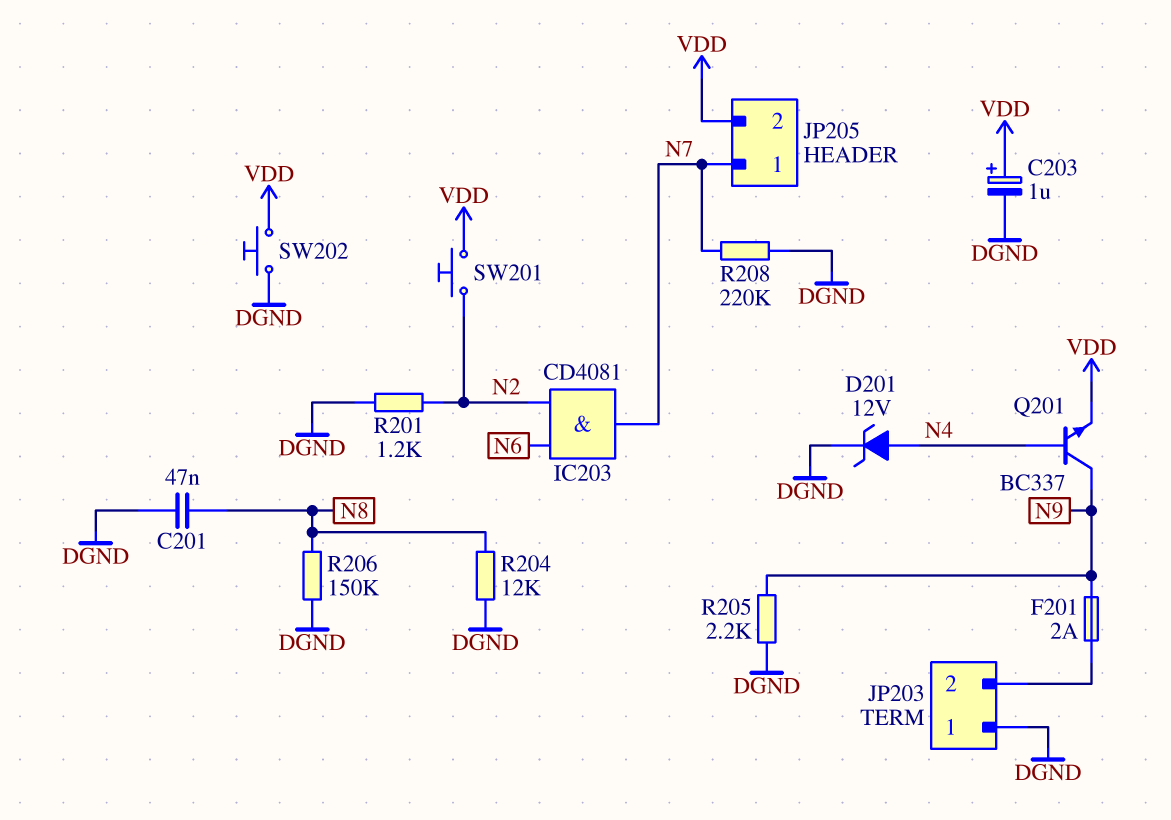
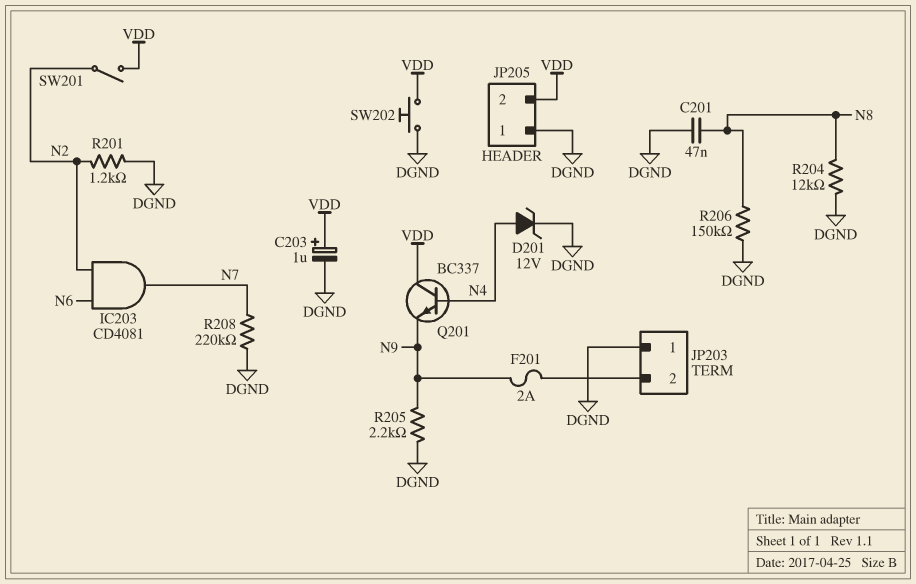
JP205 pin 1: N7 -> DGND
Q201: NPN BC337 (B N4, C N9, E VDD) -> NPN BC337 (B N4, C VDD, E N9)
SW201: button (N2, VDD) -> switch (N2, VDD)

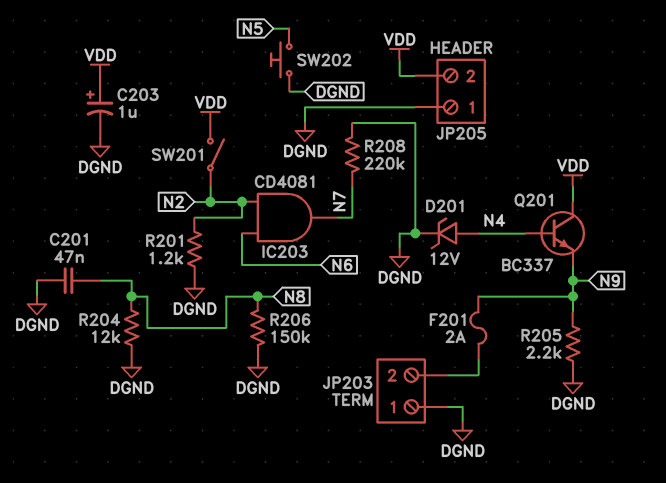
SW202: button (DGND, VDD) -> button (DGND, N5)

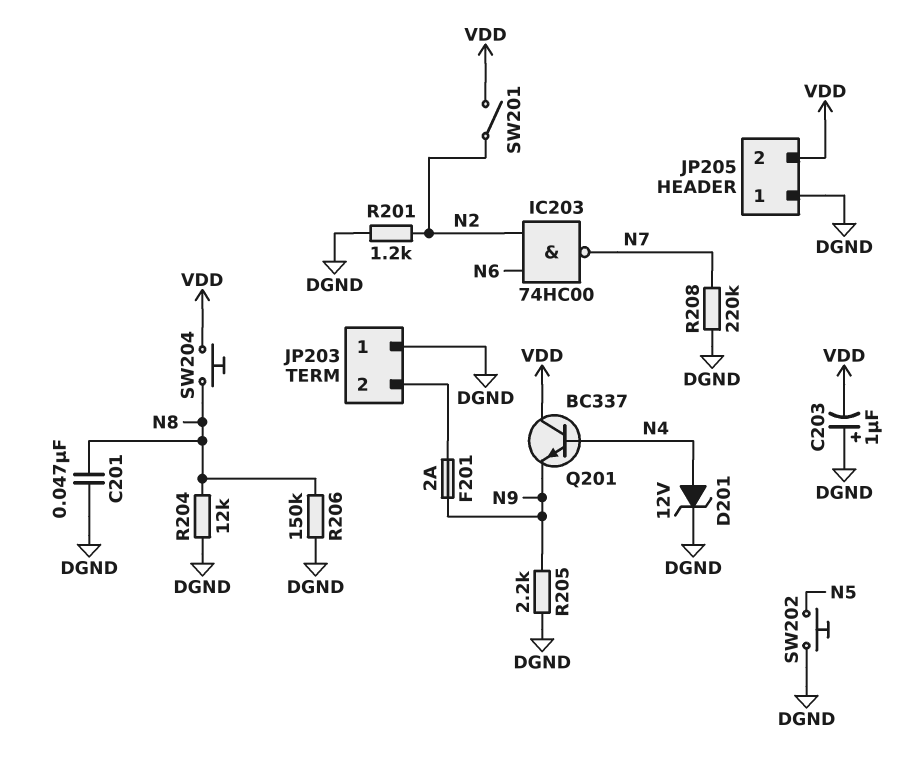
C203: 1uF (plus VDD, minus DGND) -> 1uF (plus DGND, minus VDD)
IC203: AND CD4081 (in N2, in N6, out N7) -> NAND 74HC00 (in N2, in N6, out N7)
SW204: none -> button (N8, VDD)

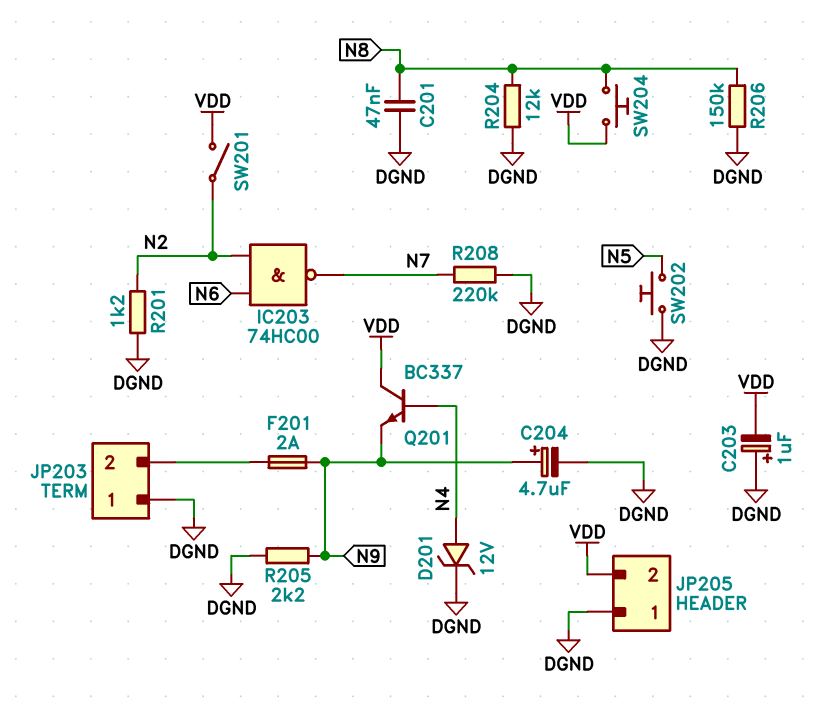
C204: none -> 4.7uF (plus N9, minus DGND)

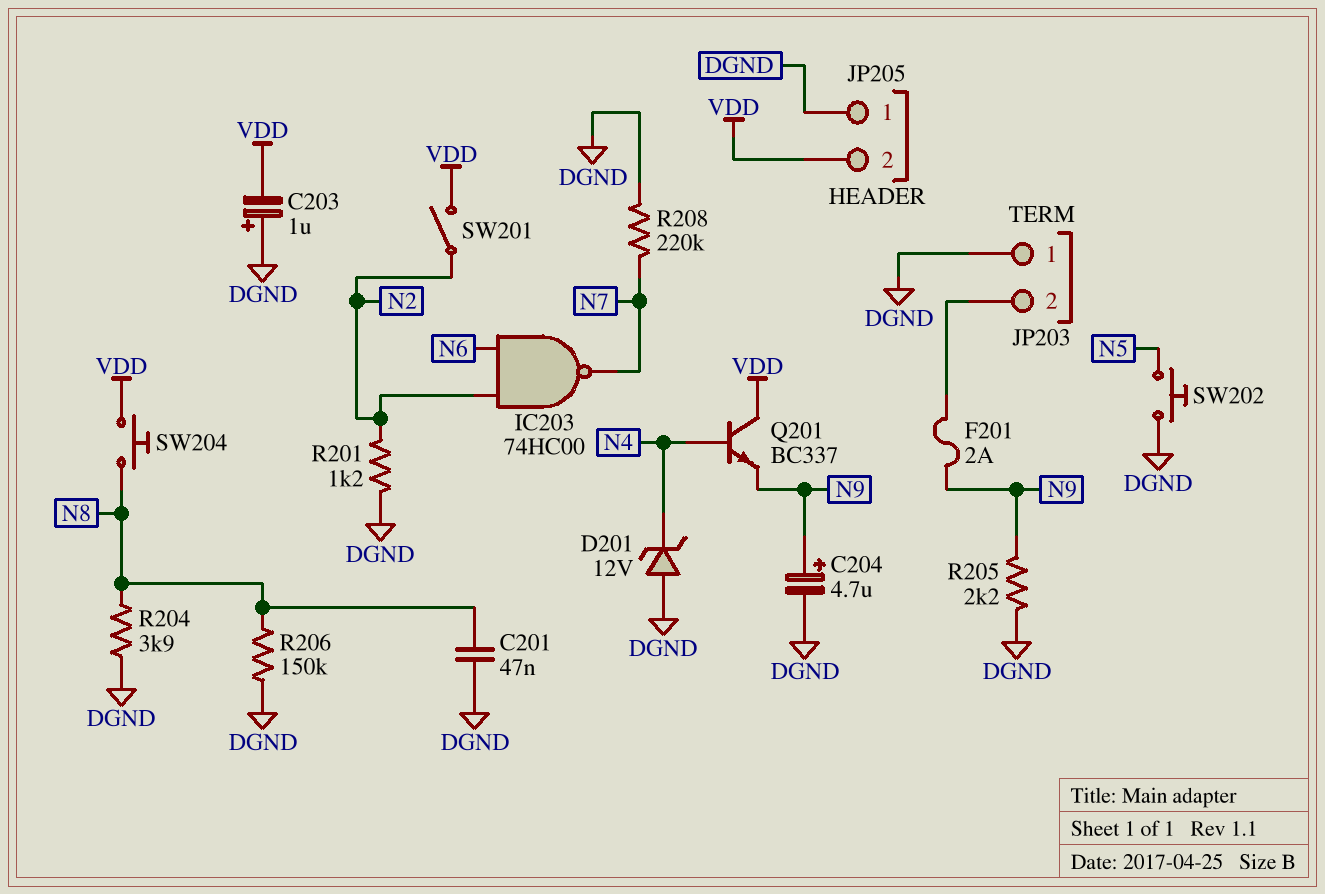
D201: zener 12V (A N4, K DGND) -> zener 12V (A DGND, K N4)
R204: 12k (DGND, N8) -> 3.9k (DGND, N8)

